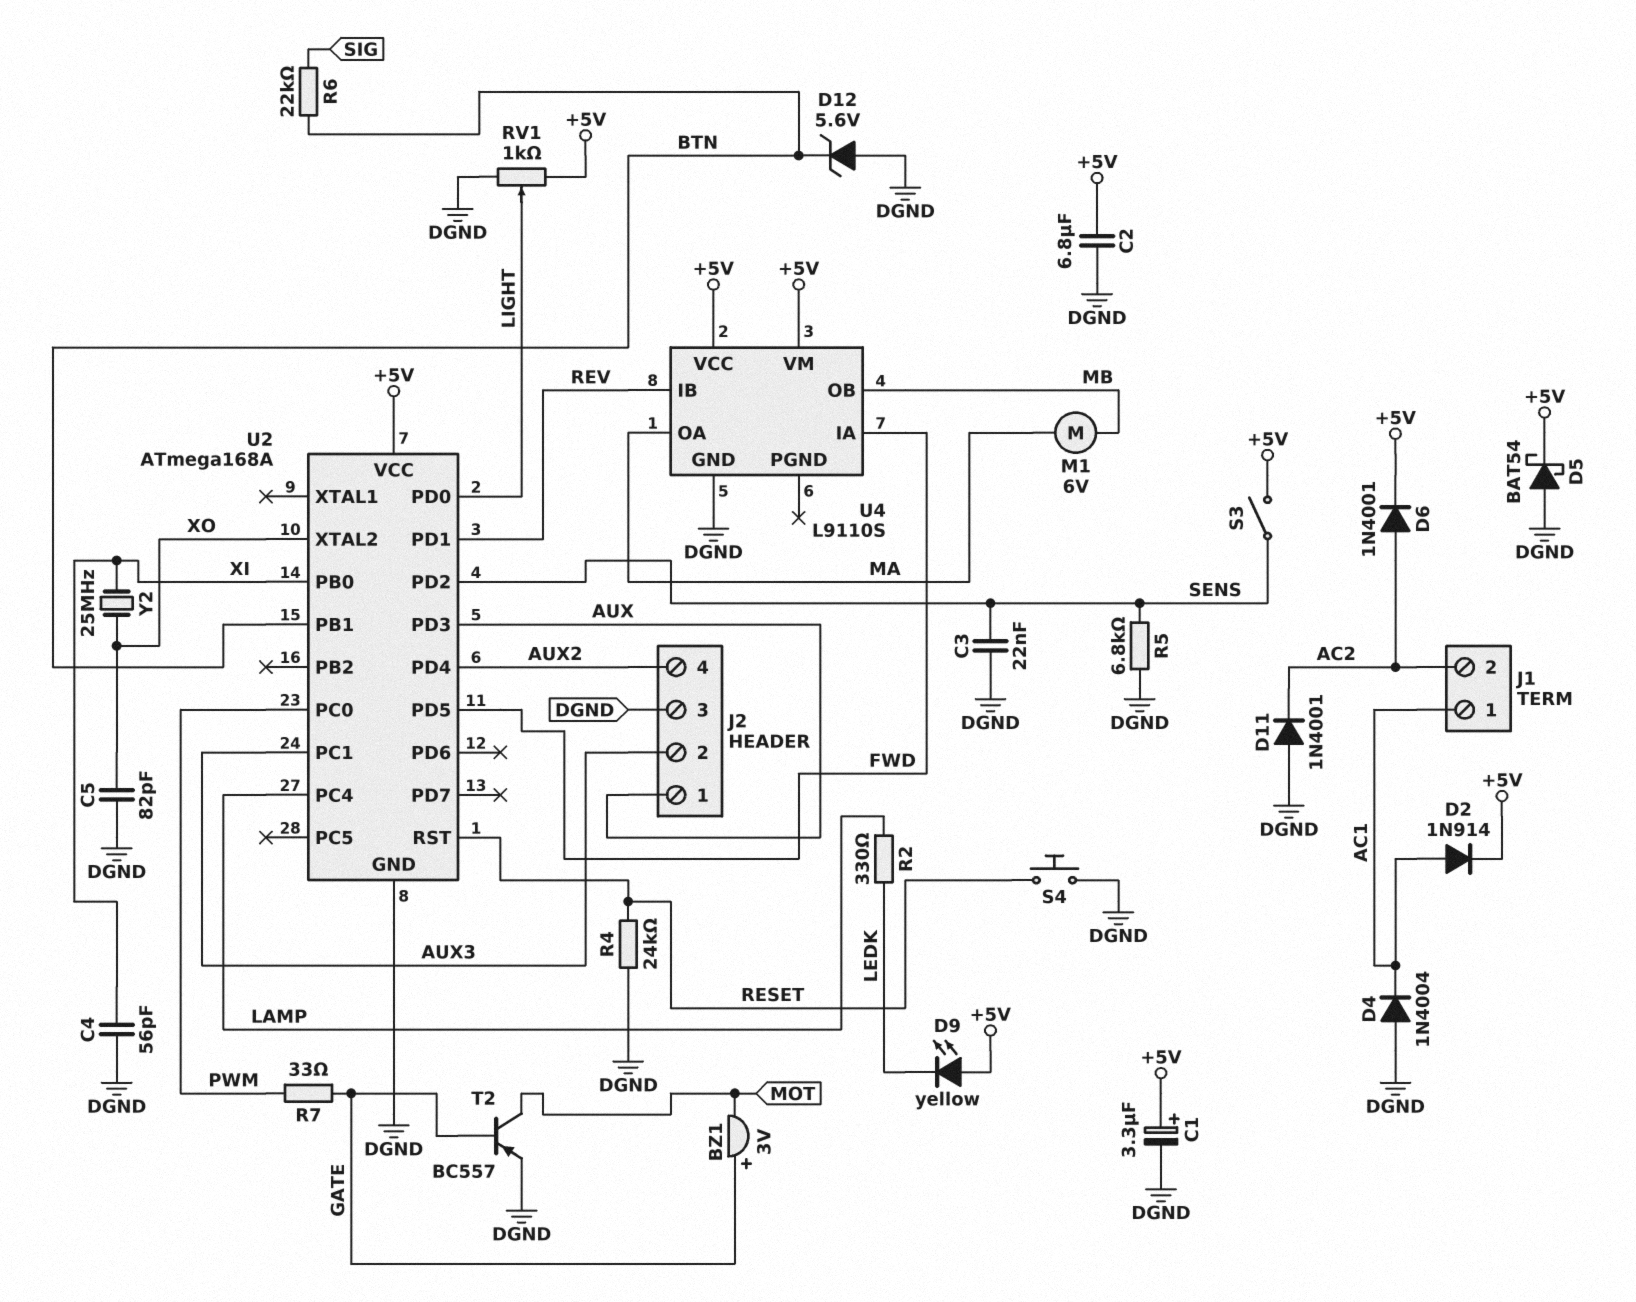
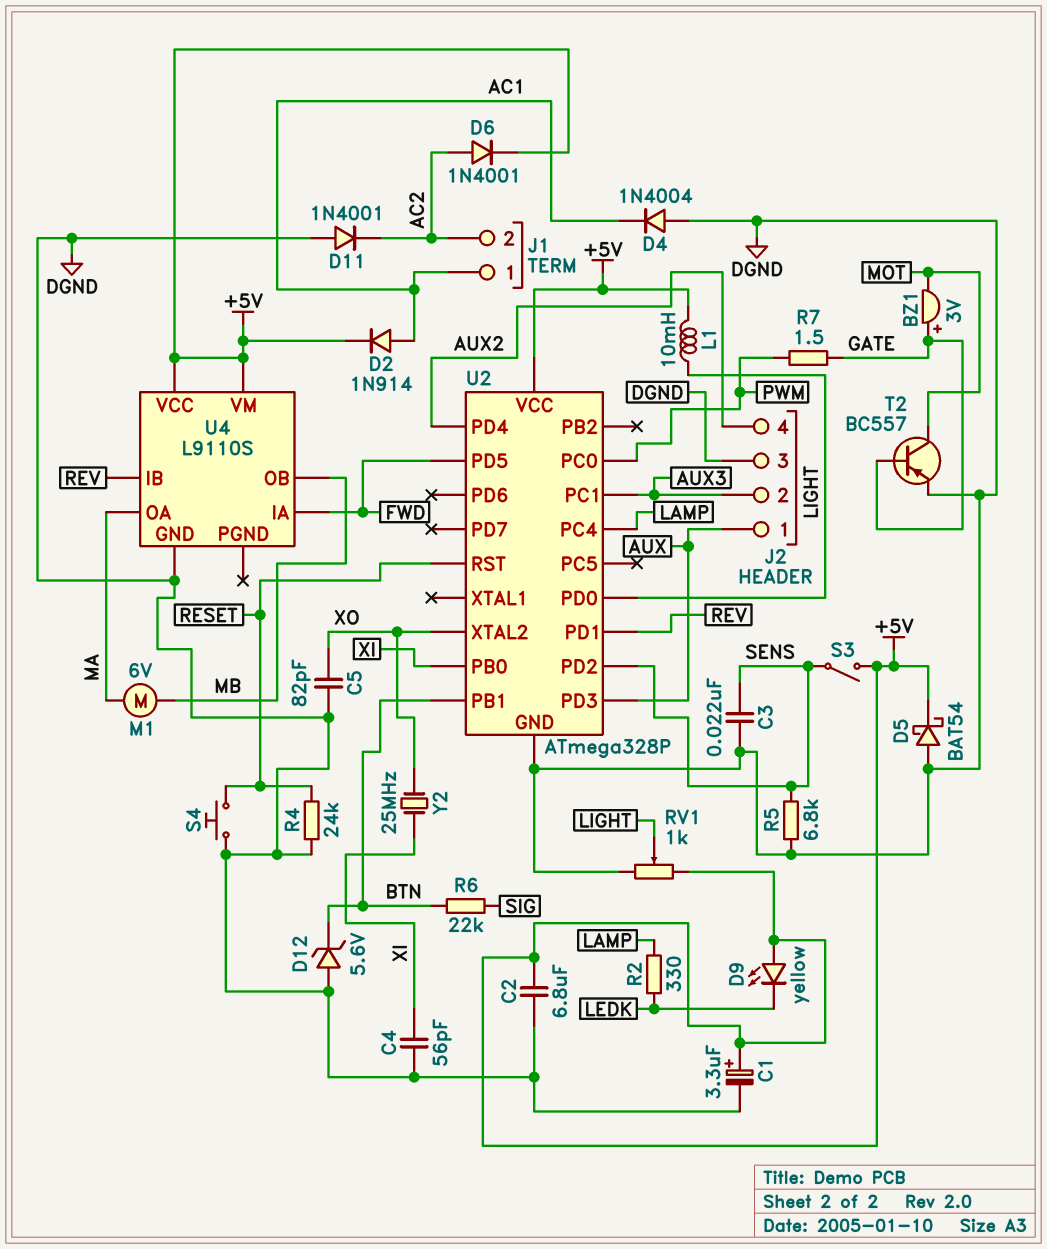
L1: none -> 10mH (+5V, LIGHT)
R7: 33 (GATE, PWM) -> 1.5 (GATE, PWM)
U2: ATmega168A -> ATmega328P

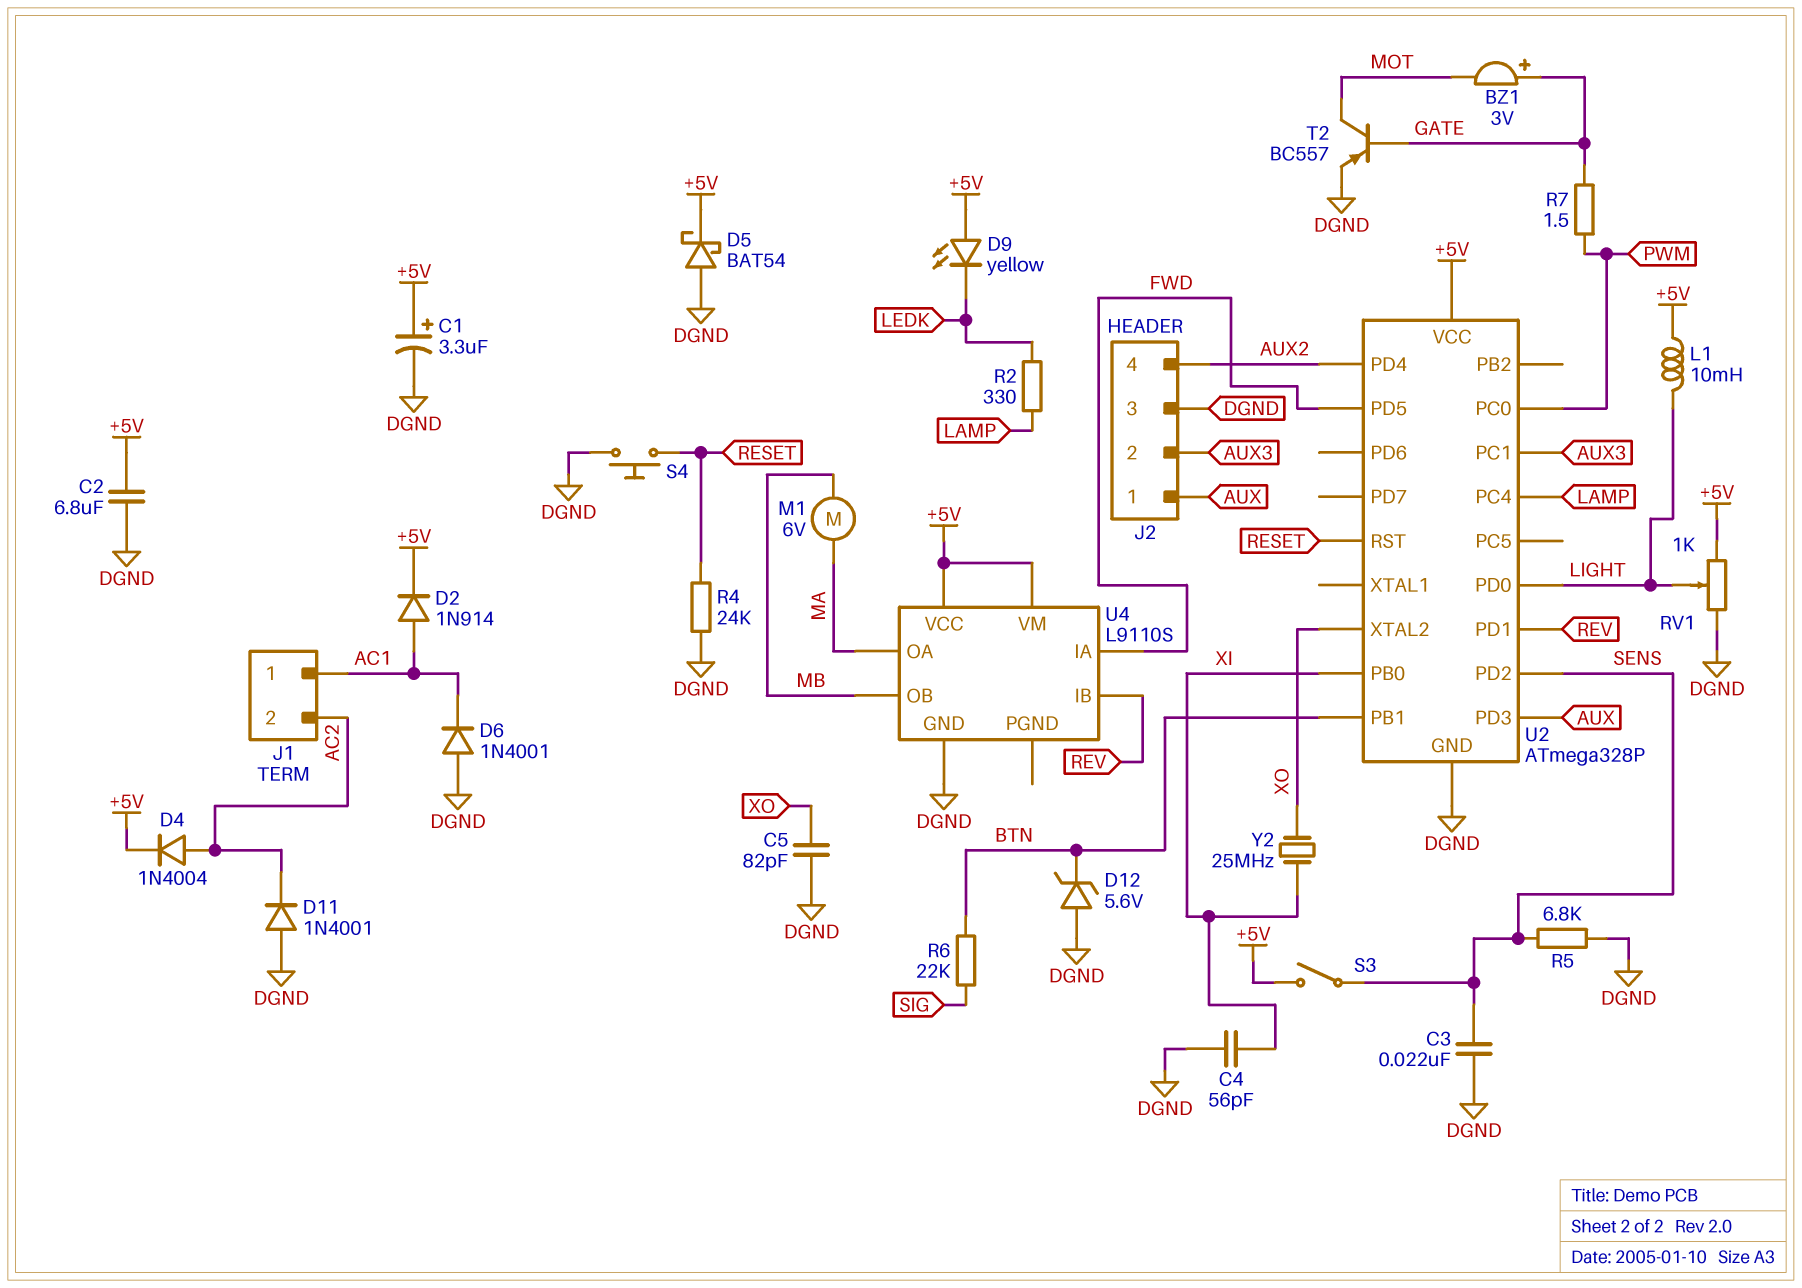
D4: diode 1N4004 (A DGND, K AC1) -> diode 1N4004 (A AC2, K +5V)
D6: diode 1N4001 (A AC2, K +5V) -> diode 1N4001 (A DGND, K AC1)

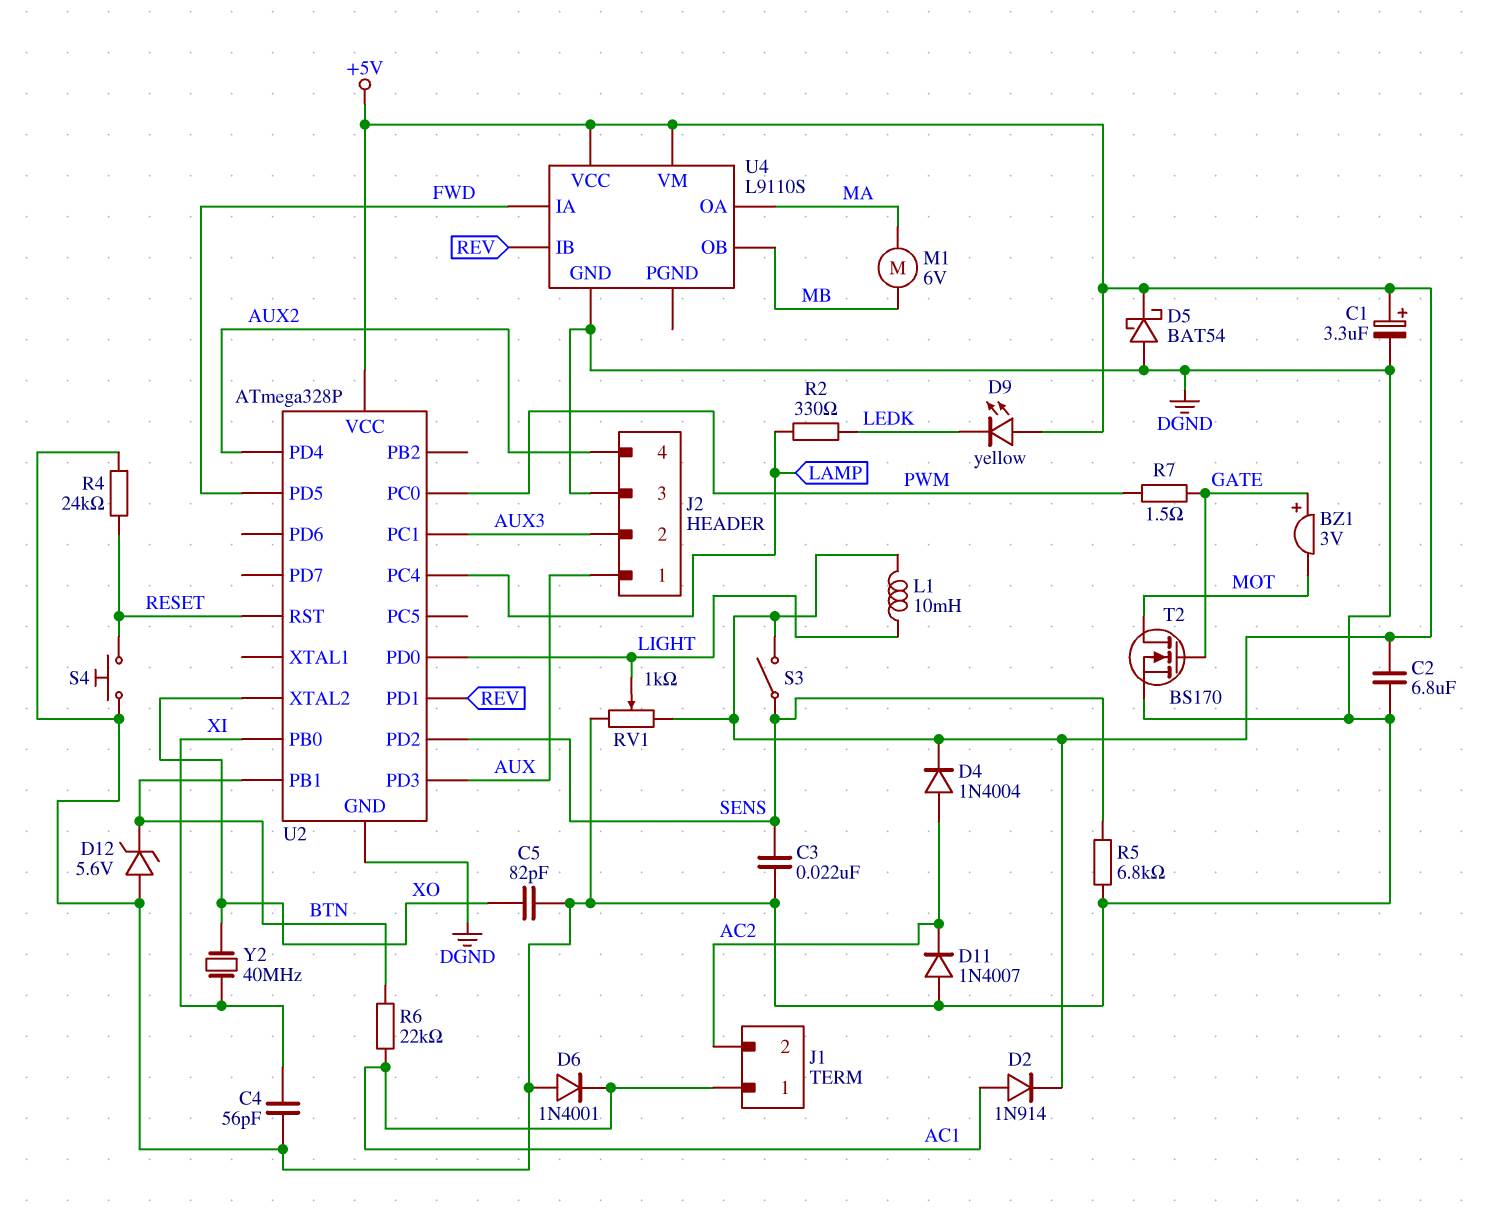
D11: diode 1N4001 (A DGND, K AC2) -> diode 1N4007 (A DGND, K AC2)
R6: 22k (BTN, SIG) -> 22k (AC1, BTN)
T2: PNP BC557 (B GATE, C MOT, E DGND) -> NMOS BS170 (G GATE, D MOT, S DGND)
Y2: 25MHz (XI, XO) -> 40MHz (XI, XO)

